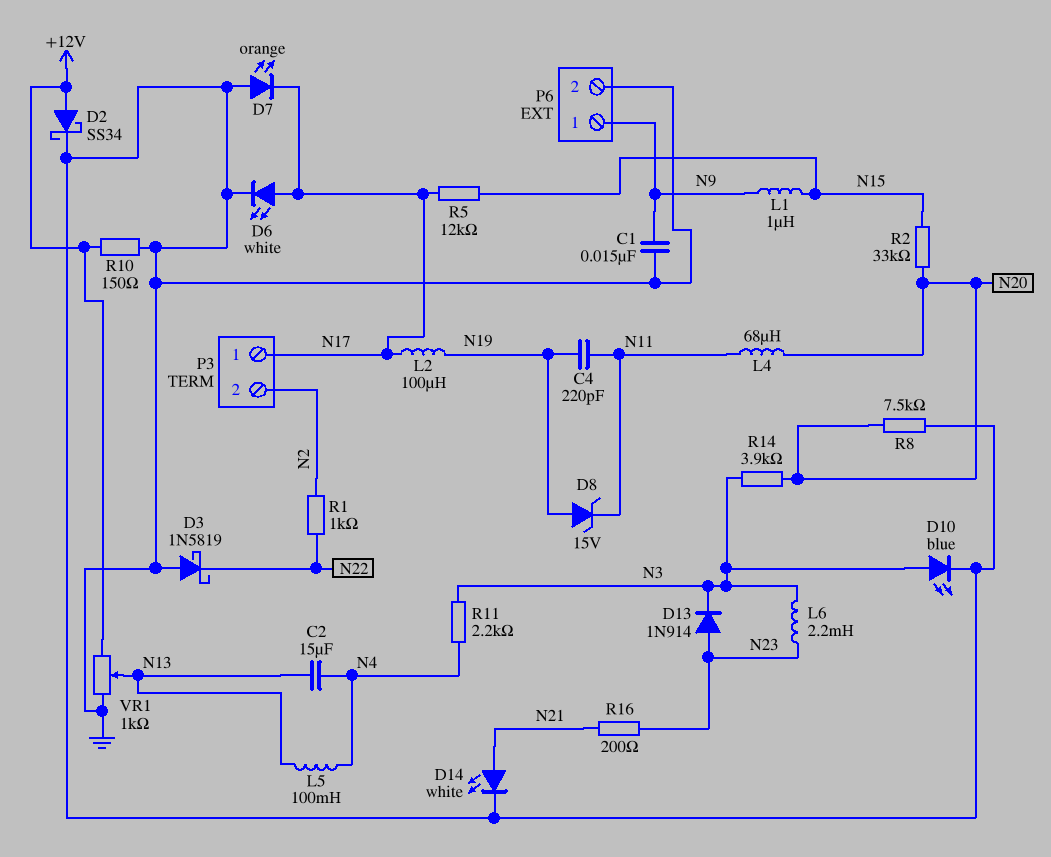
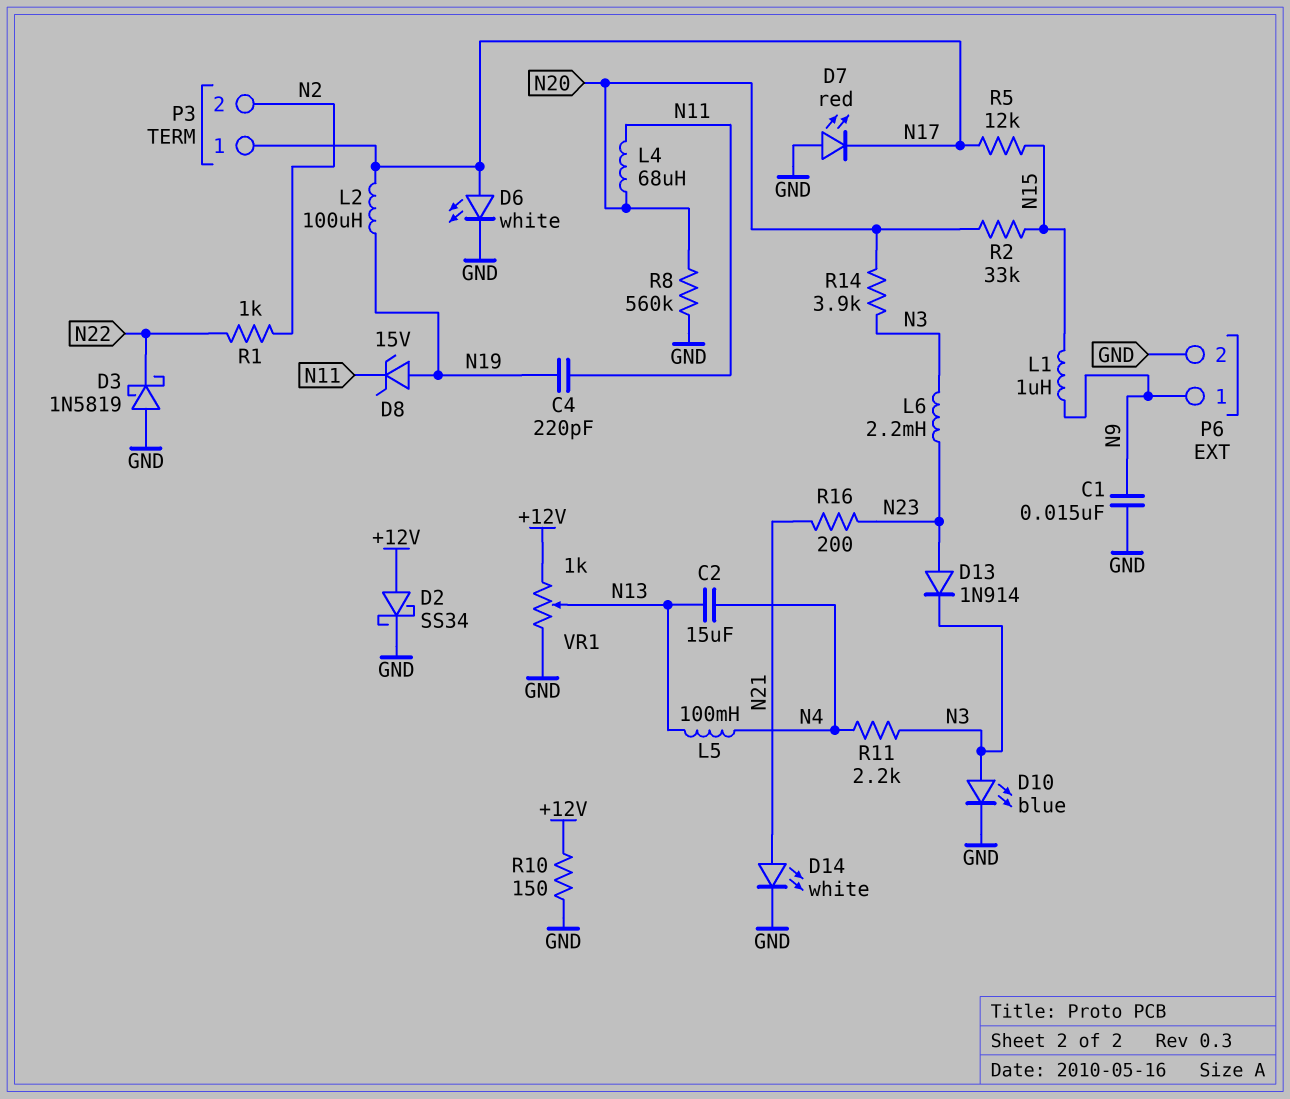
D7: LED orange (A GND, K N17) -> LED red (A GND, K N17)
R8: 7.5k (GND, N20) -> 560k (GND, N20)

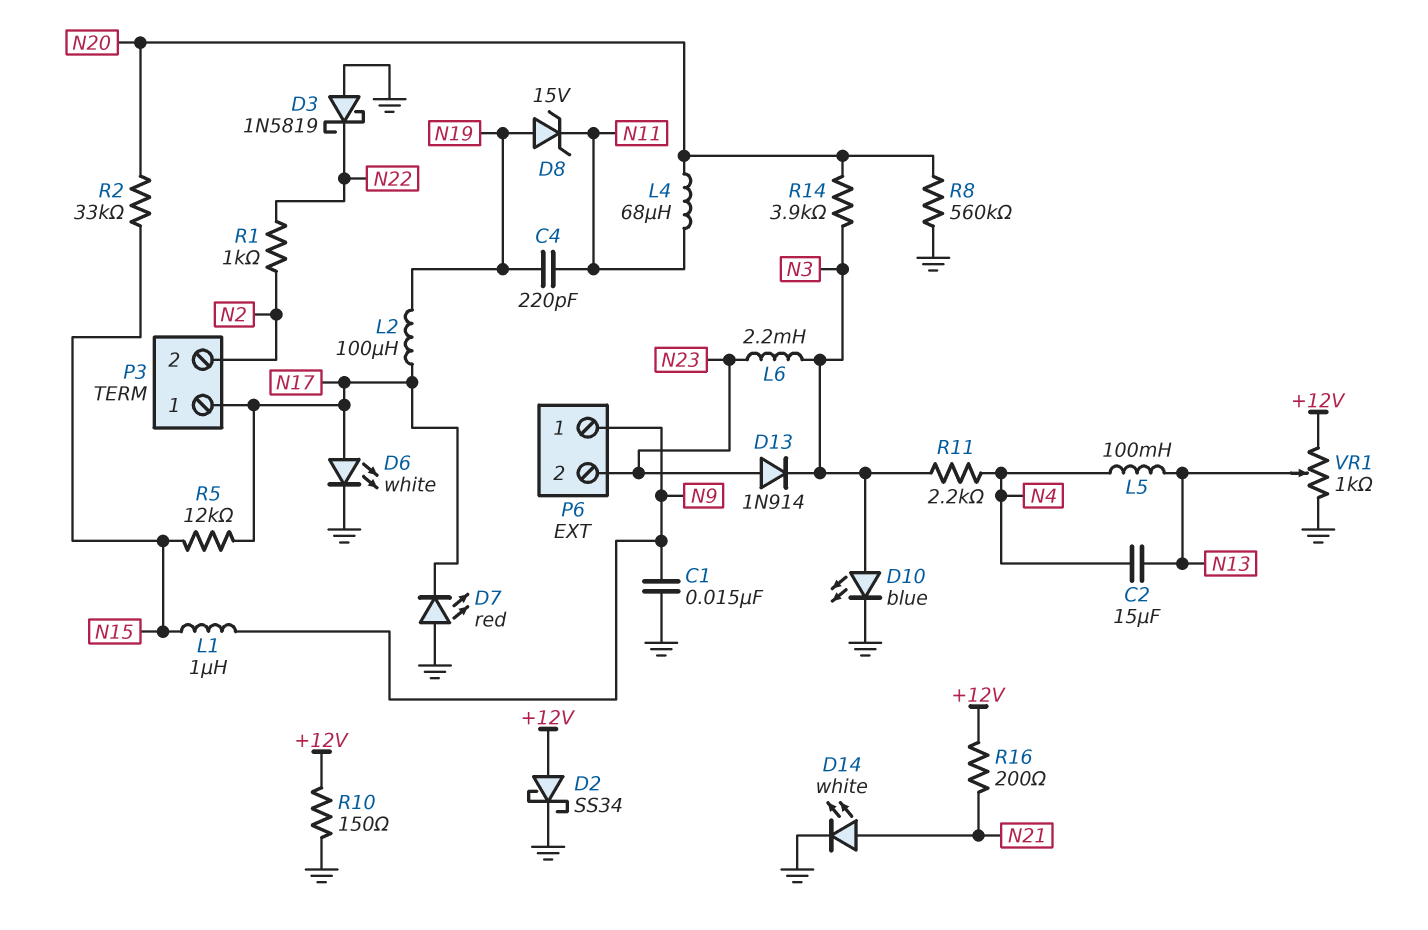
P6 pin 2: GND -> N23
R16: 200 (N21, N23) -> 200 (+12V, N21)

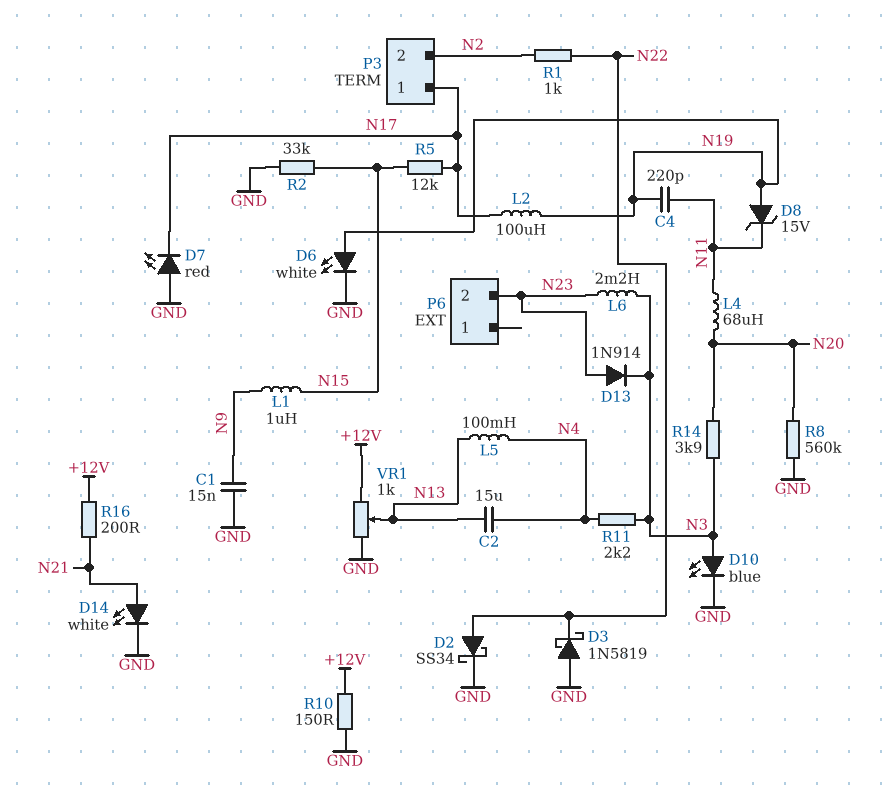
D2: schottky SS34 (A +12V, K GND) -> schottky SS34 (A N22, K GND)
D6: LED white (A N17, K GND) -> LED white (A N19, K GND)
P6 pin 1: N9 -> none
R2: 33k (N15, N20) -> 33k (GND, N15)

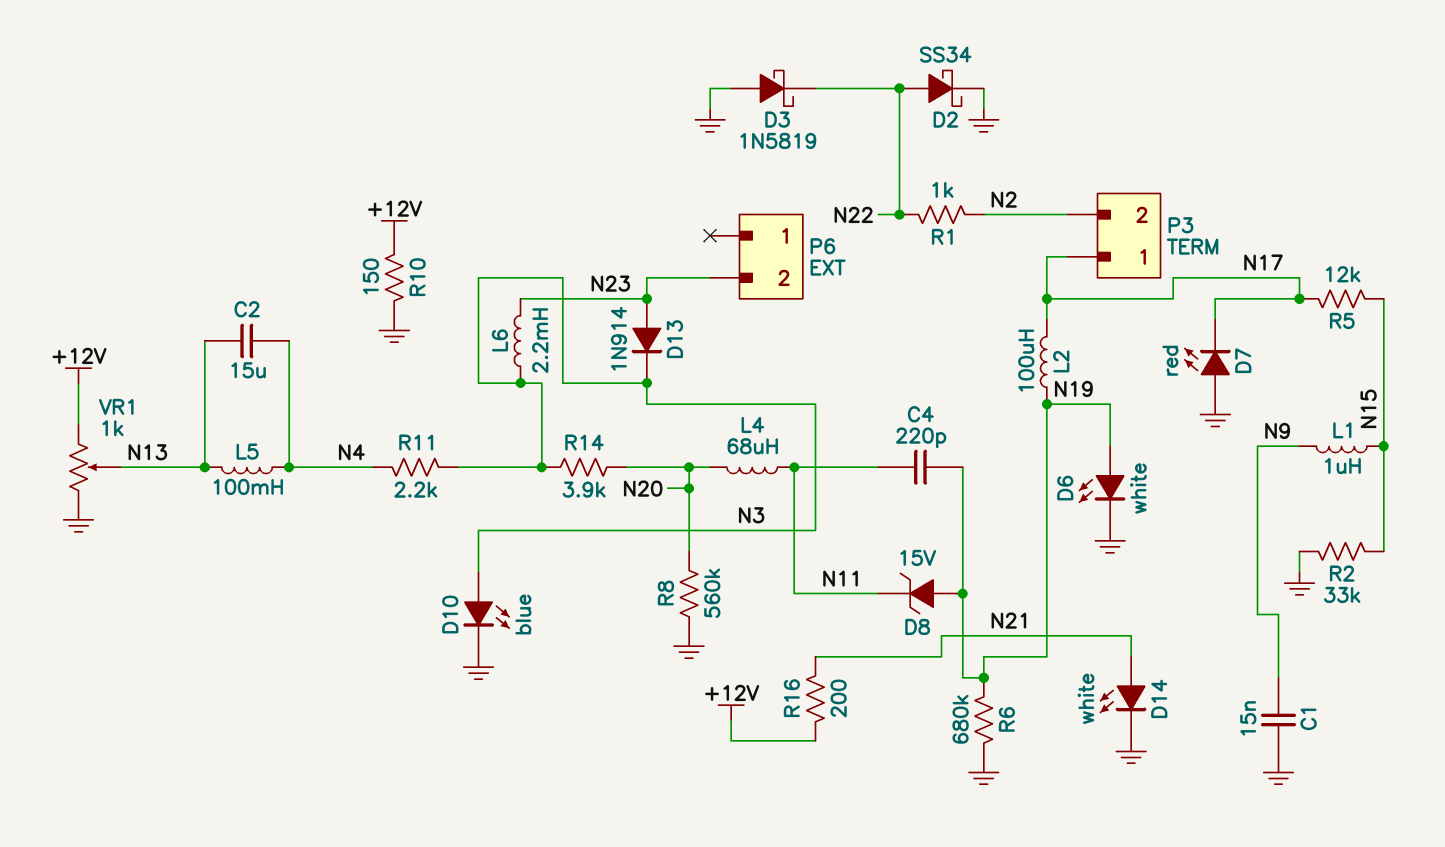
R6: none -> 680k (GND, N19)

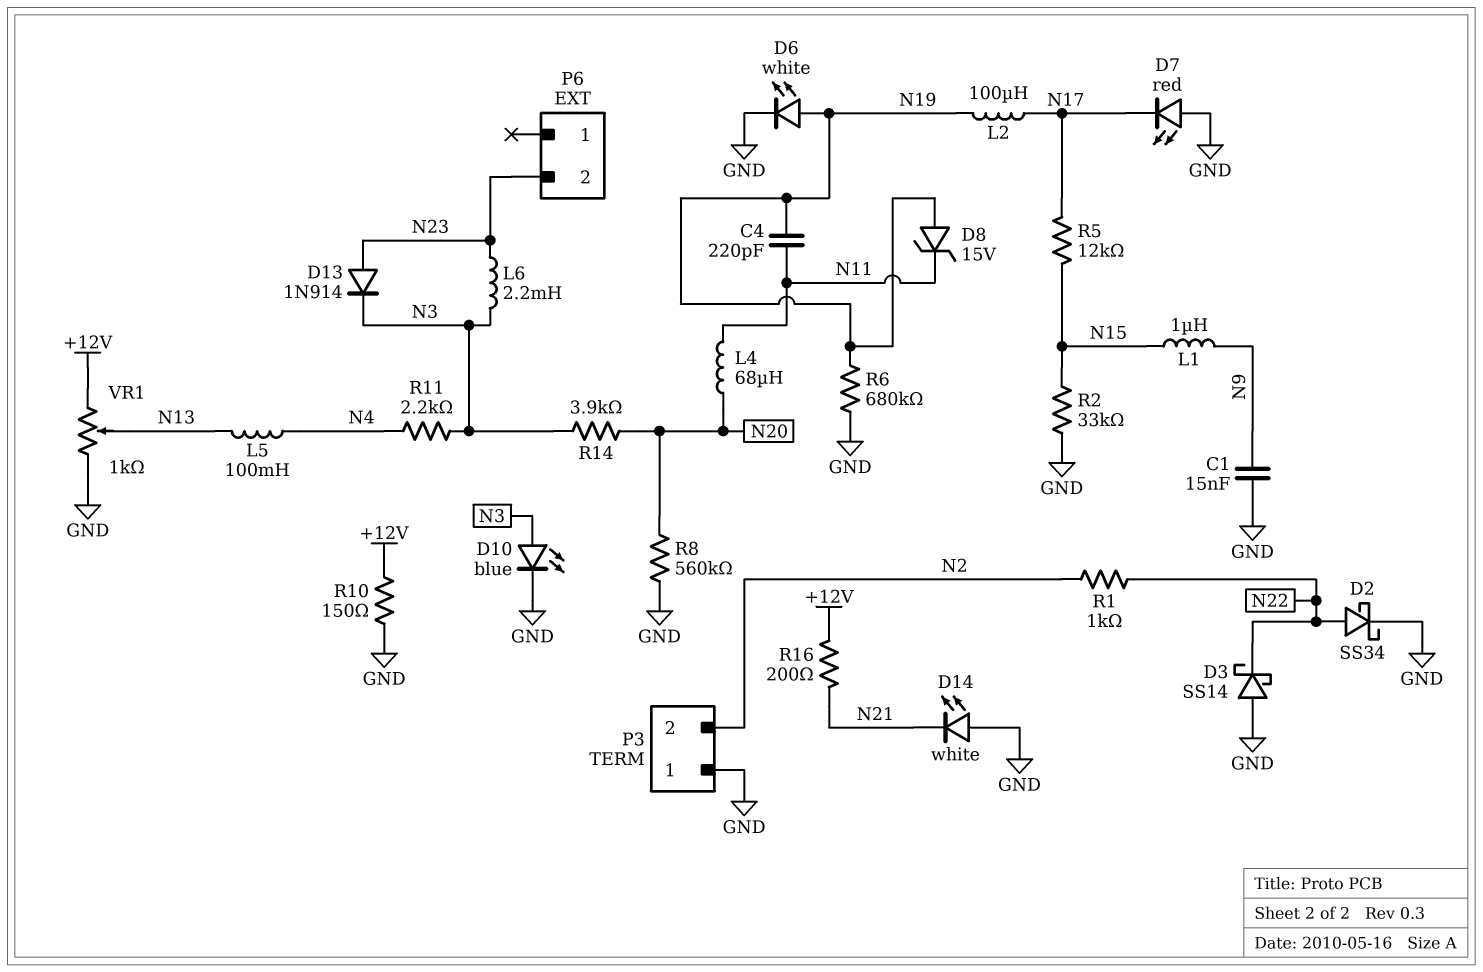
C2: 15uF (N4, N13) -> none
D3: schottky 1N5819 (A GND, K N22) -> schottky SS14 (A GND, K N22)
D14: LED white (A N21, K GND) -> LED white (A GND, K N21)
P3 pin 1: N17 -> GND

